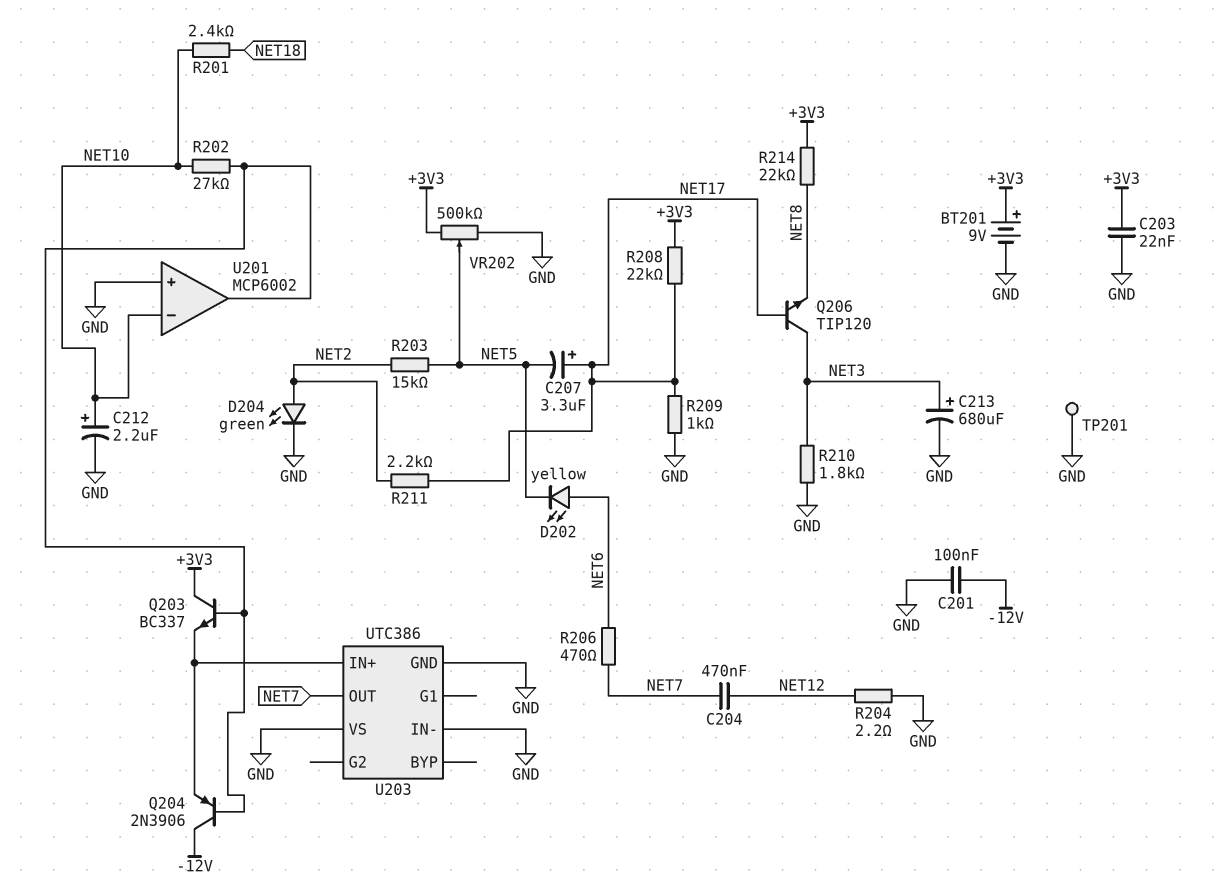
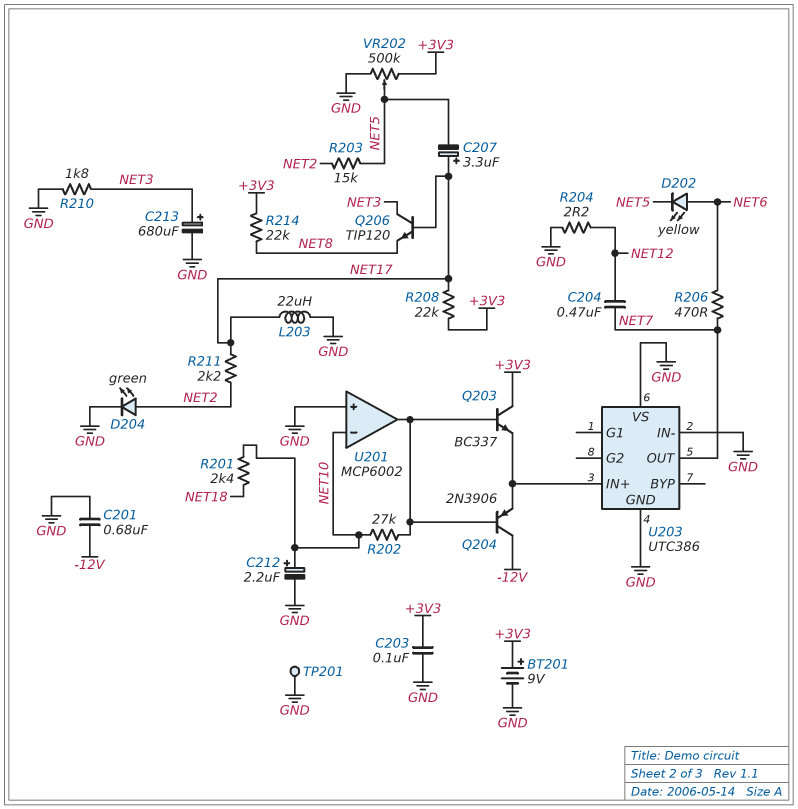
C201: 100nF (-12V, GND) -> 680nF (-12V, GND)
C203: 22nF (+3V3, GND) -> 100nF (+3V3, GND)
L203: none -> 22uH (GND, NET17)
R209: 1k (GND, NET17) -> none

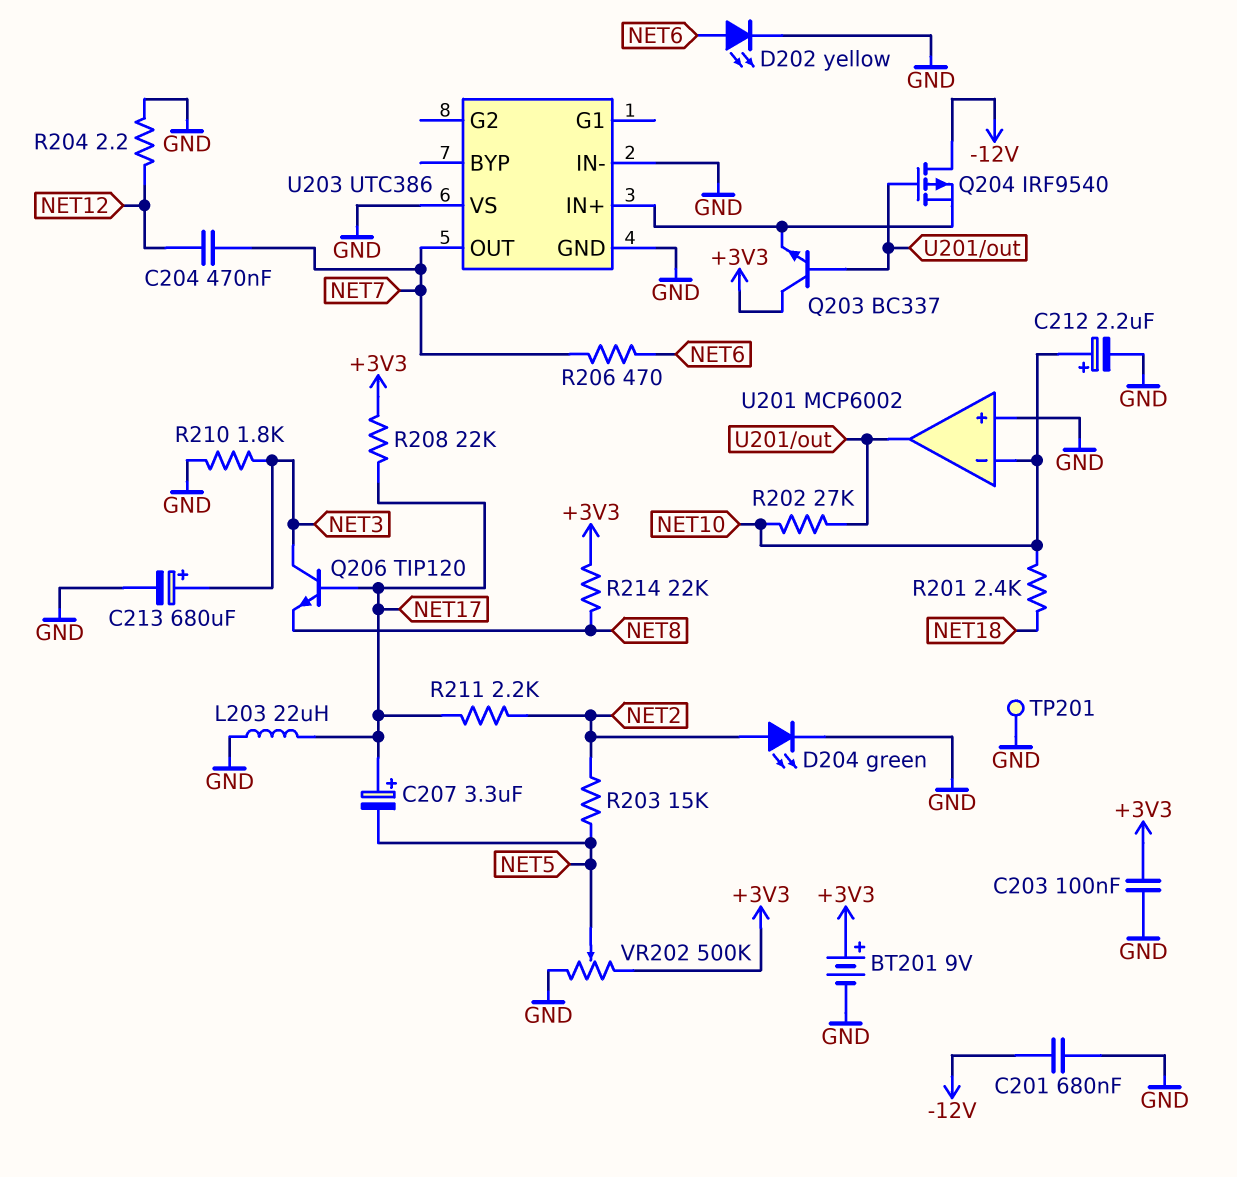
D202: LED yellow (A NET6, K NET5) -> LED yellow (A NET6, K GND)
Q204: PNP 2N3906 (B U201/out, C -12V, E U203/IN+) -> PMOS IRF9540 (G U201/out, D -12V, S U203/IN+)

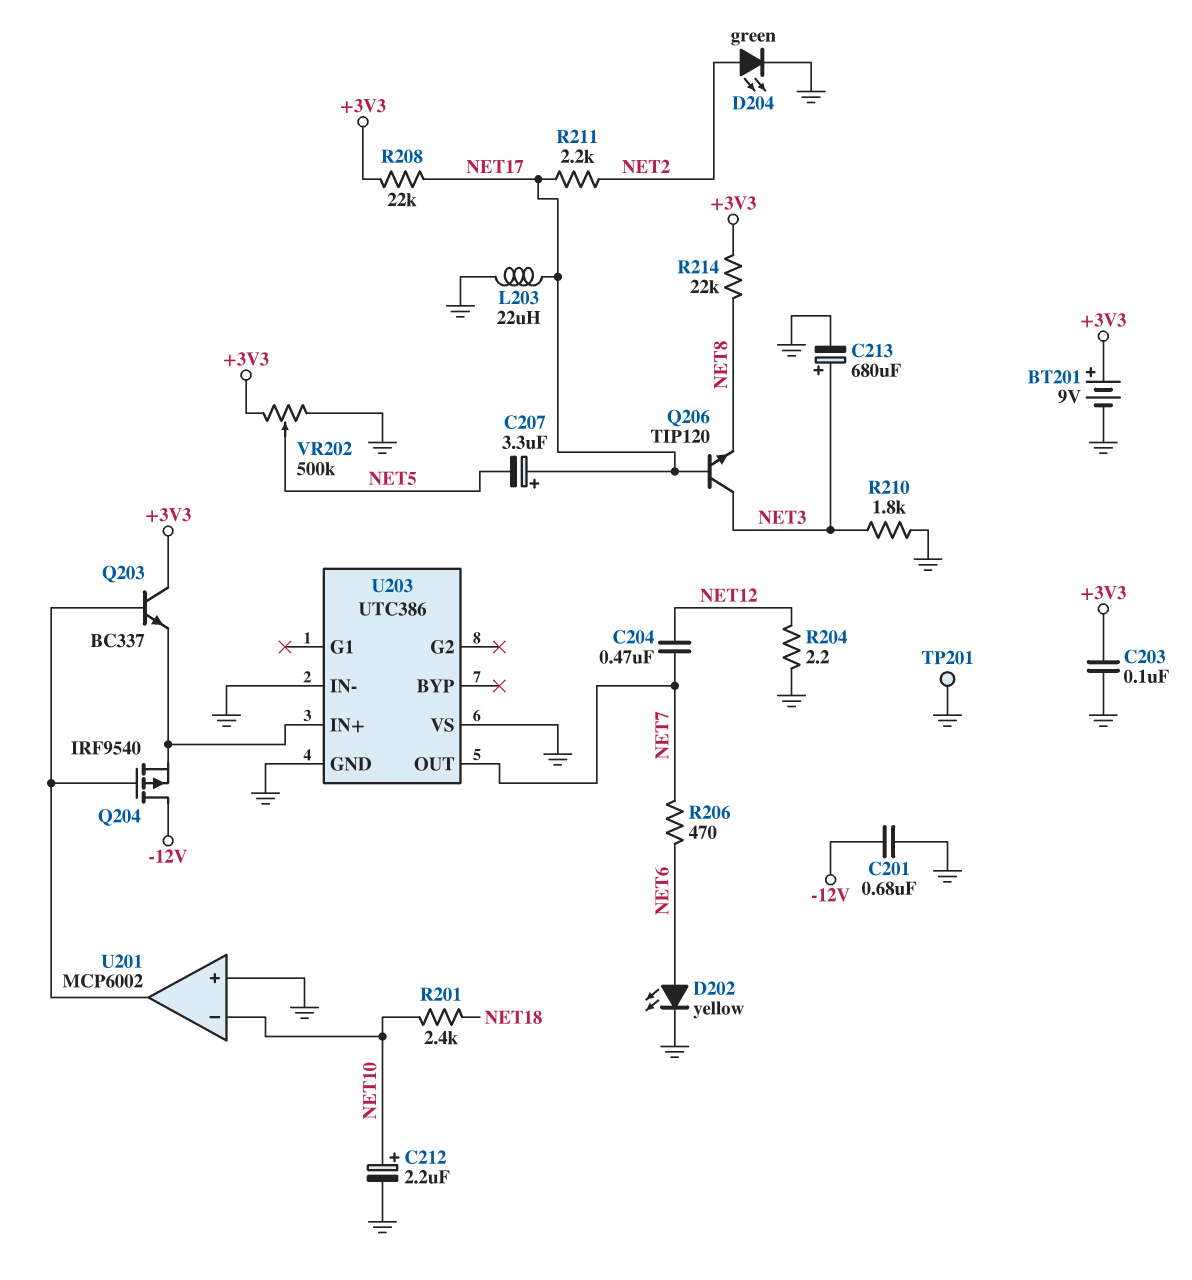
R202: 27k (NET10, U201/out) -> none
R203: 15k (NET2, NET5) -> none

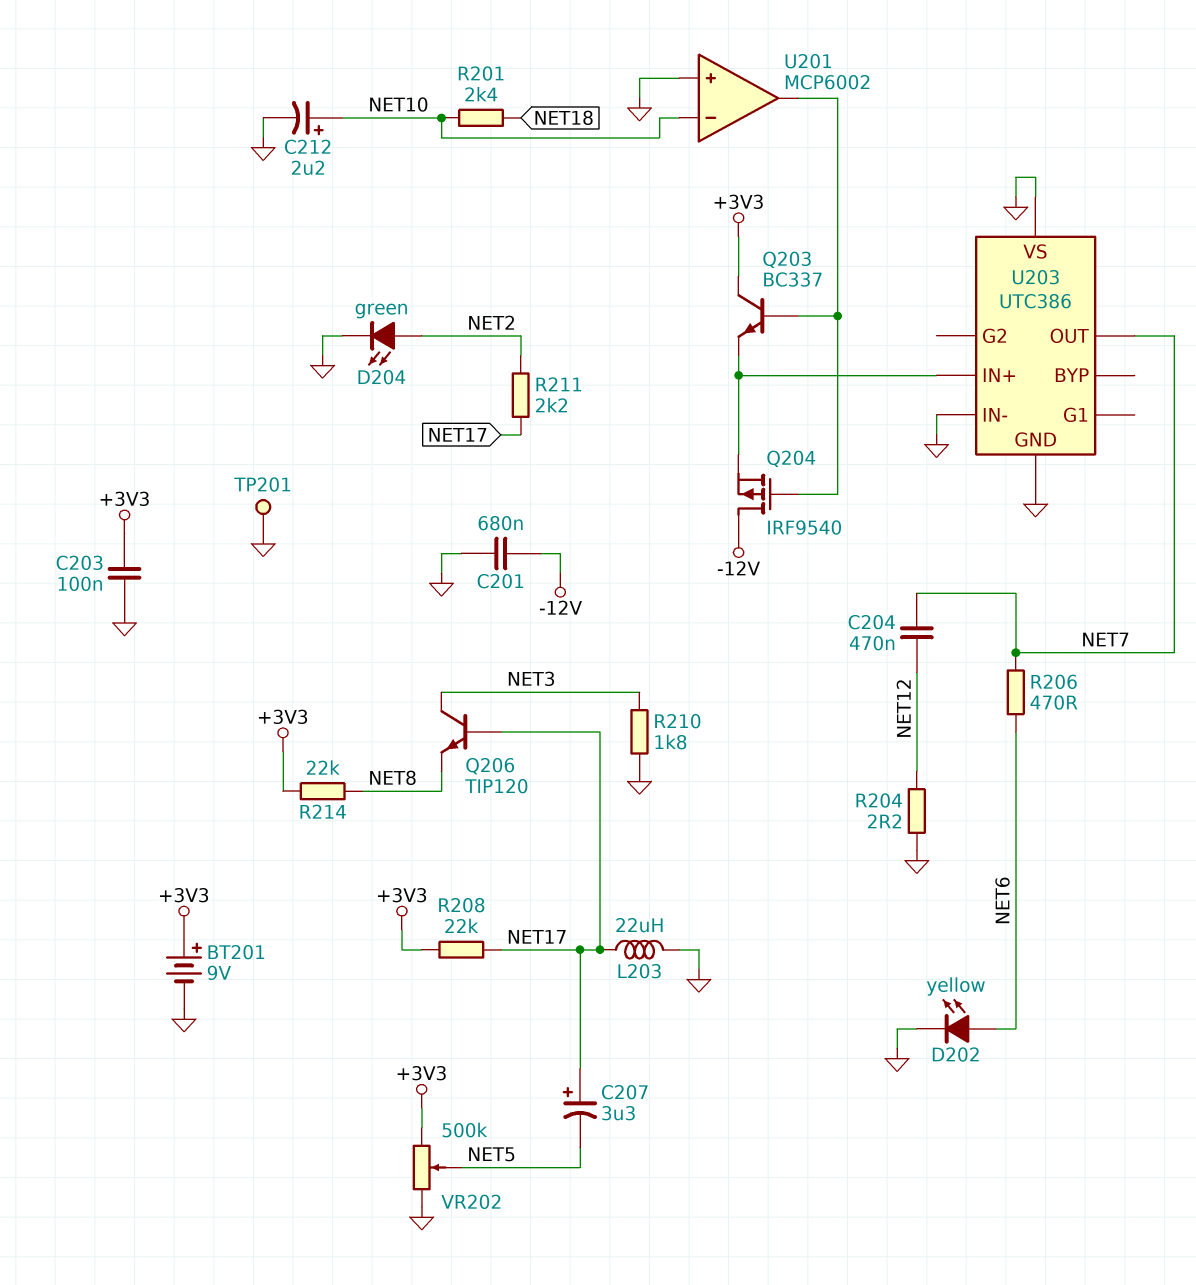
C213: 680uF (plus NET3, minus GND) -> none

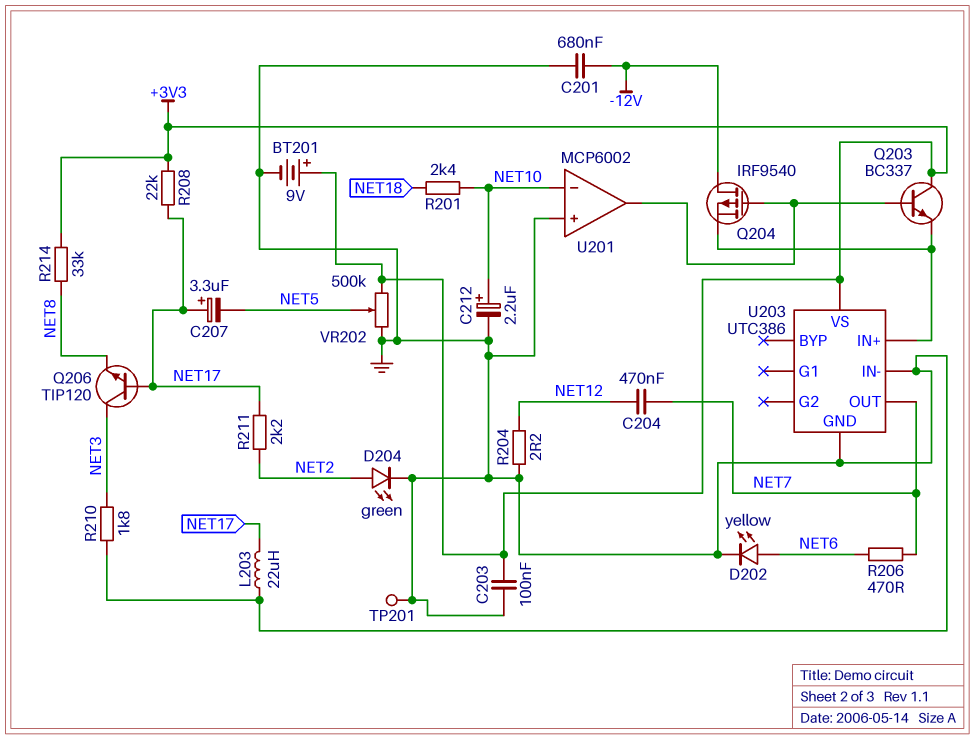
R214: 22k (+3V3, NET8) -> 33k (+3V3, NET8)
U203 pin VS: GND -> +3V3

